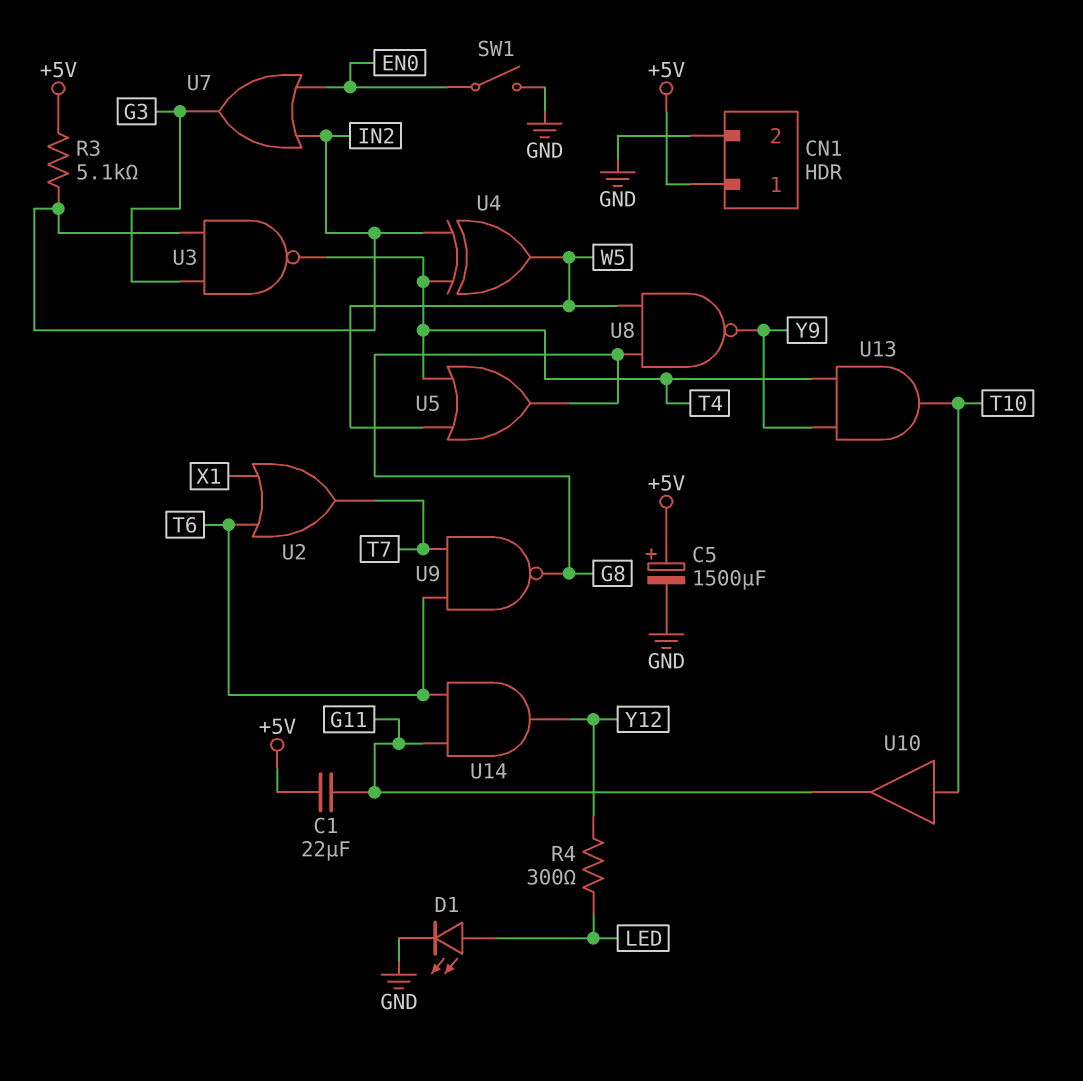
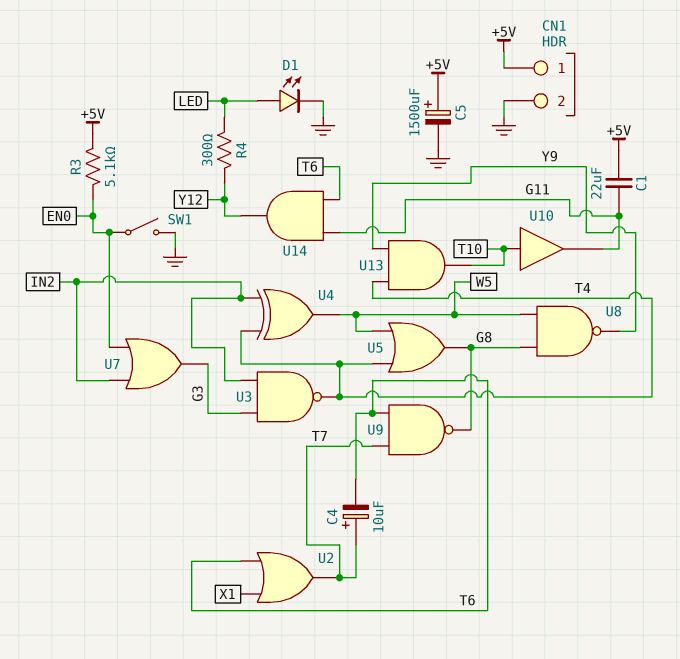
C4: none -> 10uF (plus T7, minus T6)
R3: 5.1k (+5V, IN2) -> 5.1k (+5V, EN0)

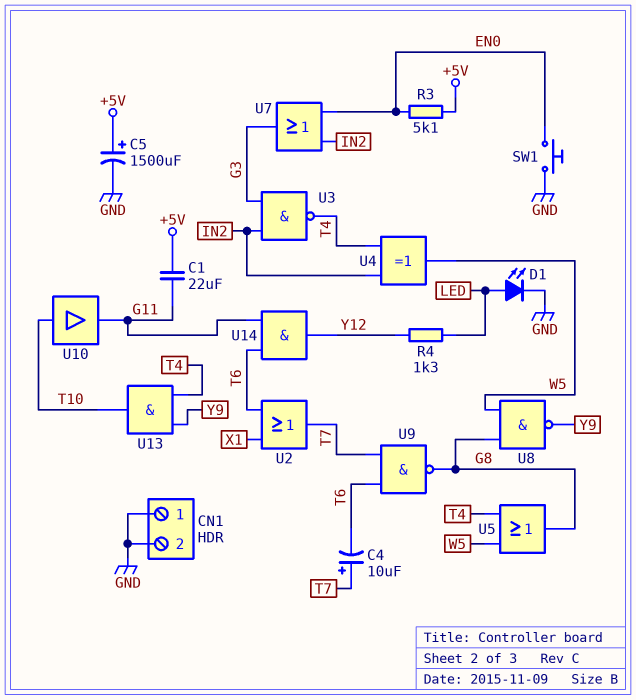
CN1 pin 1: +5V -> GND
R4: 300 (LED, Y12) -> 1.3k (LED, Y12)
SW1: switch (EN0, GND) -> button (EN0, GND)

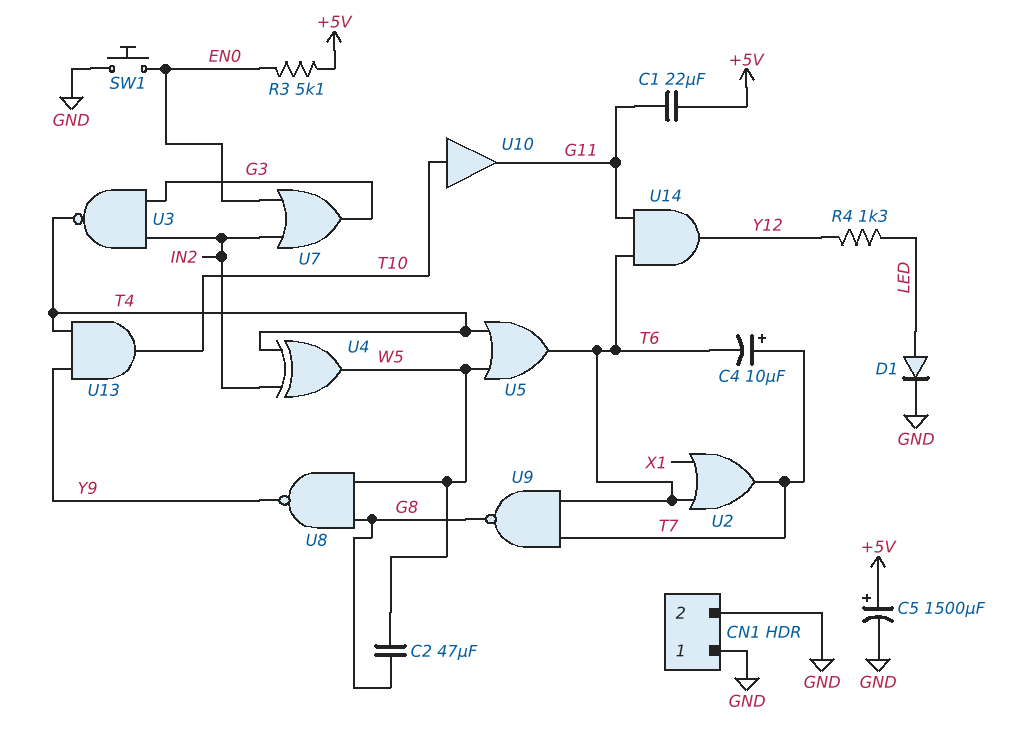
C2: none -> 47uF (G8, W5)
D1: LED (A LED, K GND) -> diode (A LED, K GND)
U5: OR (in T4, in W5, out G8) -> OR (in T4, in W5, out T6)

